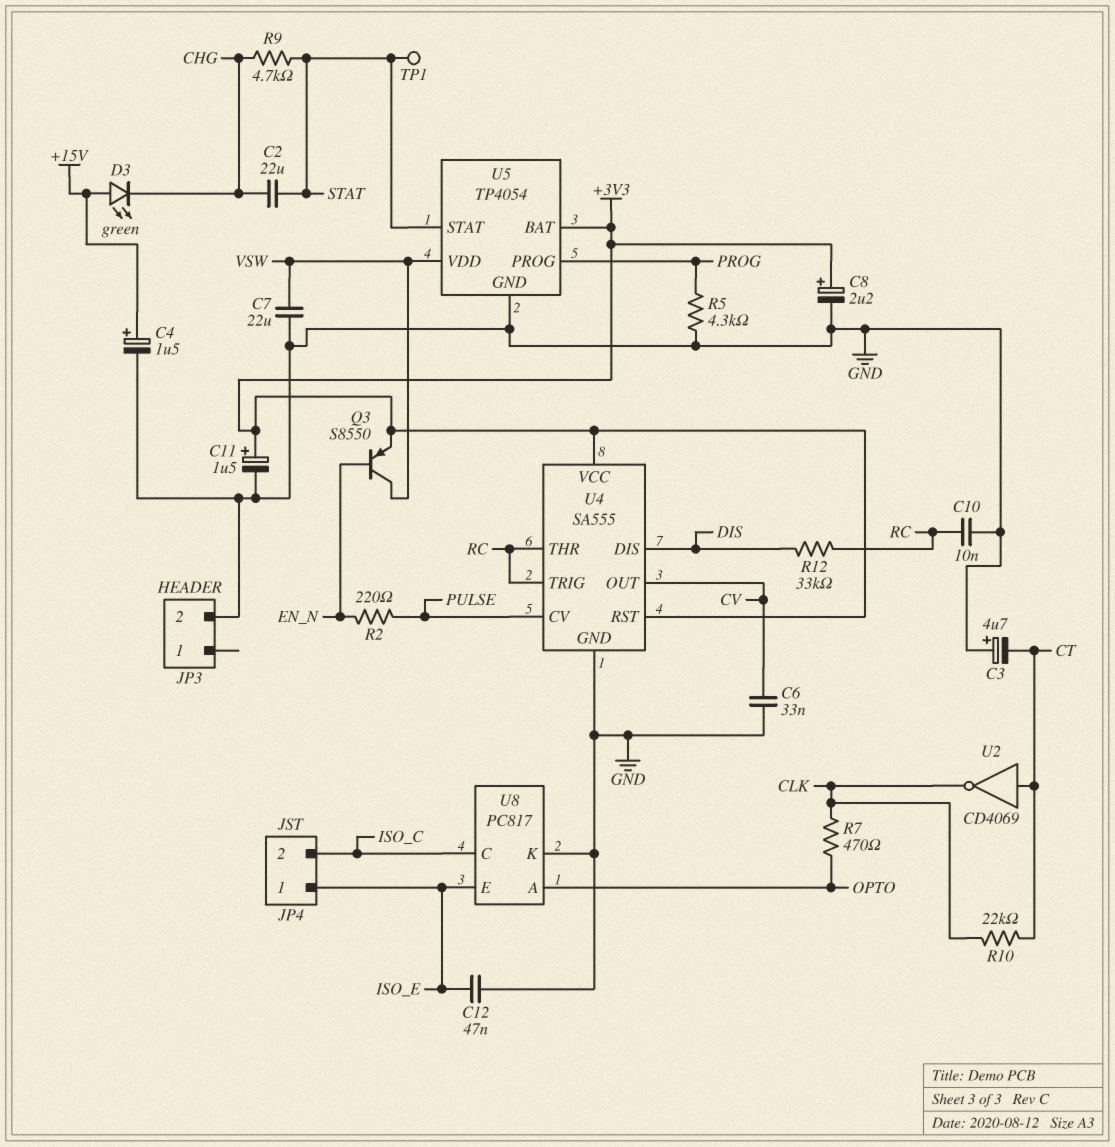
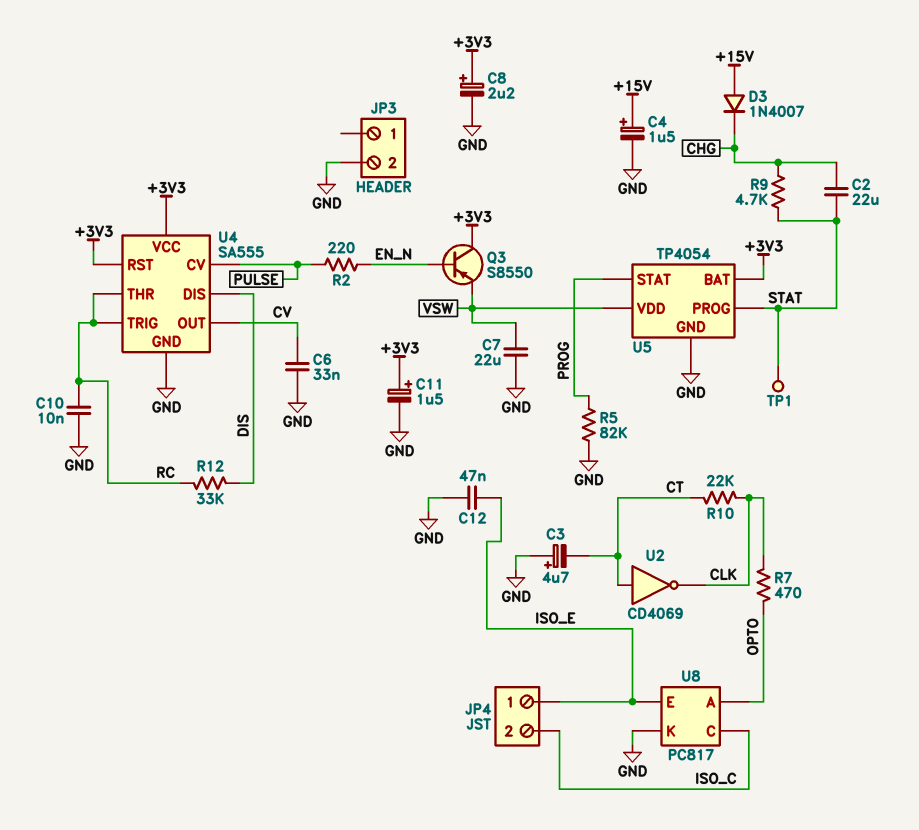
D3: LED green (A +15V, K CHG) -> diode 1N4007 (A +15V, K CHG)
Q3: PNP S8550 (B EN_N, C VSW, E +3V3) -> PNP S8550 (B EN_N, C +3V3, E VSW)
R5: 4.3k (GND, PROG) -> 82k (GND, PROG)
U5 pin PROG: PROG -> STAT
U5 pin STAT: STAT -> PROG

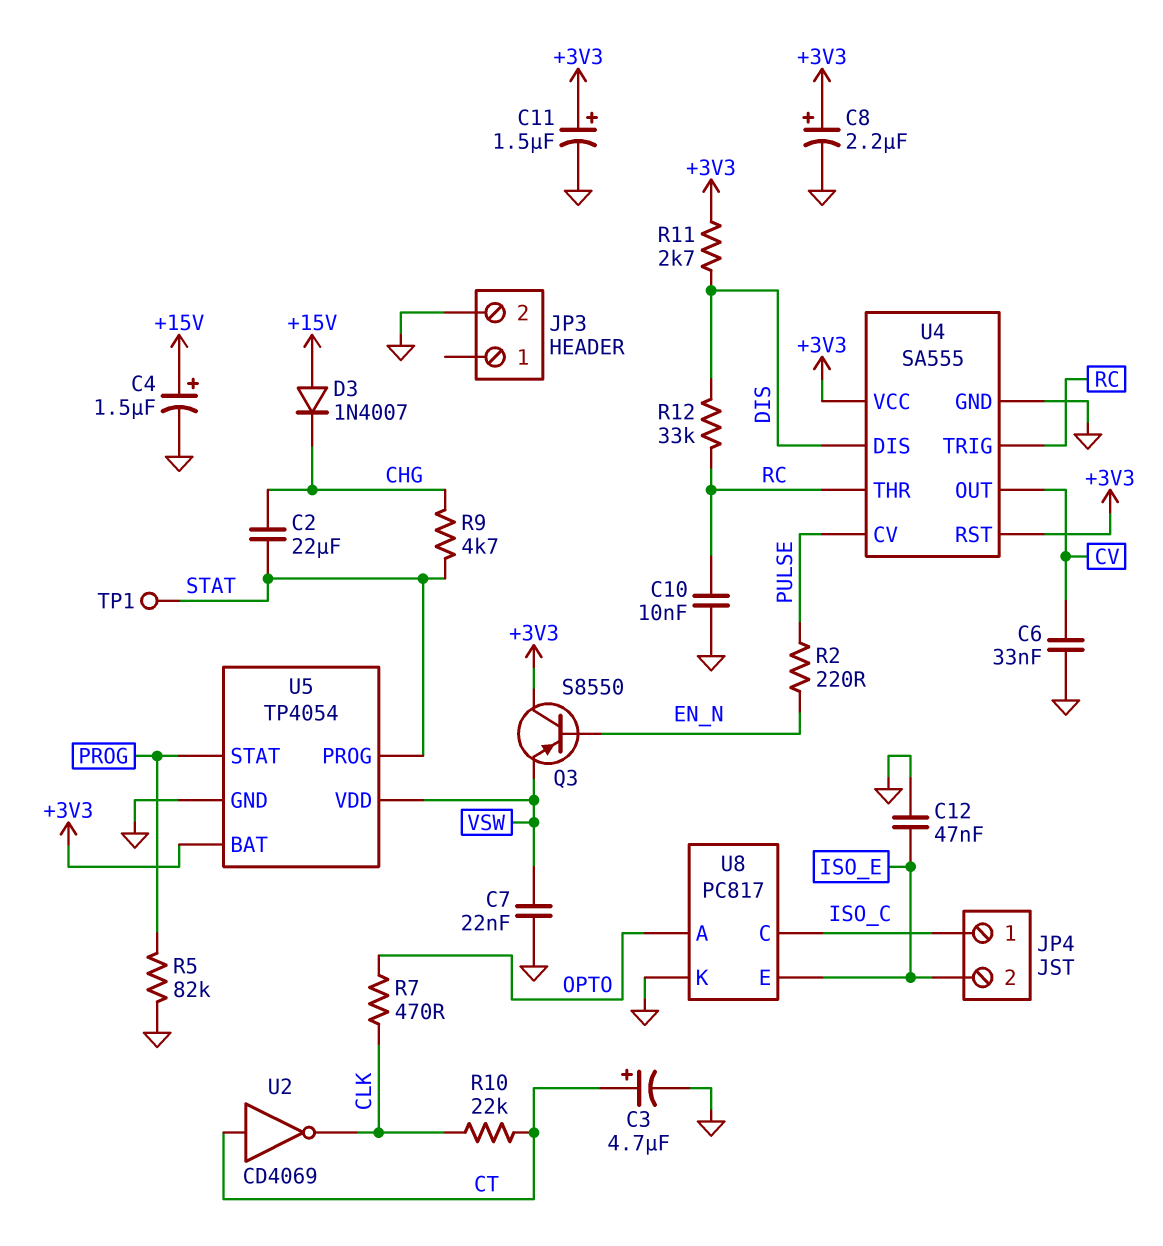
C3: 4.7uF (plus GND, minus CT) -> 4.7uF (plus CT, minus GND)
C7: 22uF (GND, VSW) -> 22nF (GND, VSW)
JP4 pin 1: ISO_E -> ISO_C
JP4 pin 2: ISO_C -> ISO_E
R11: none -> 2.7k (+3V3, DIS)

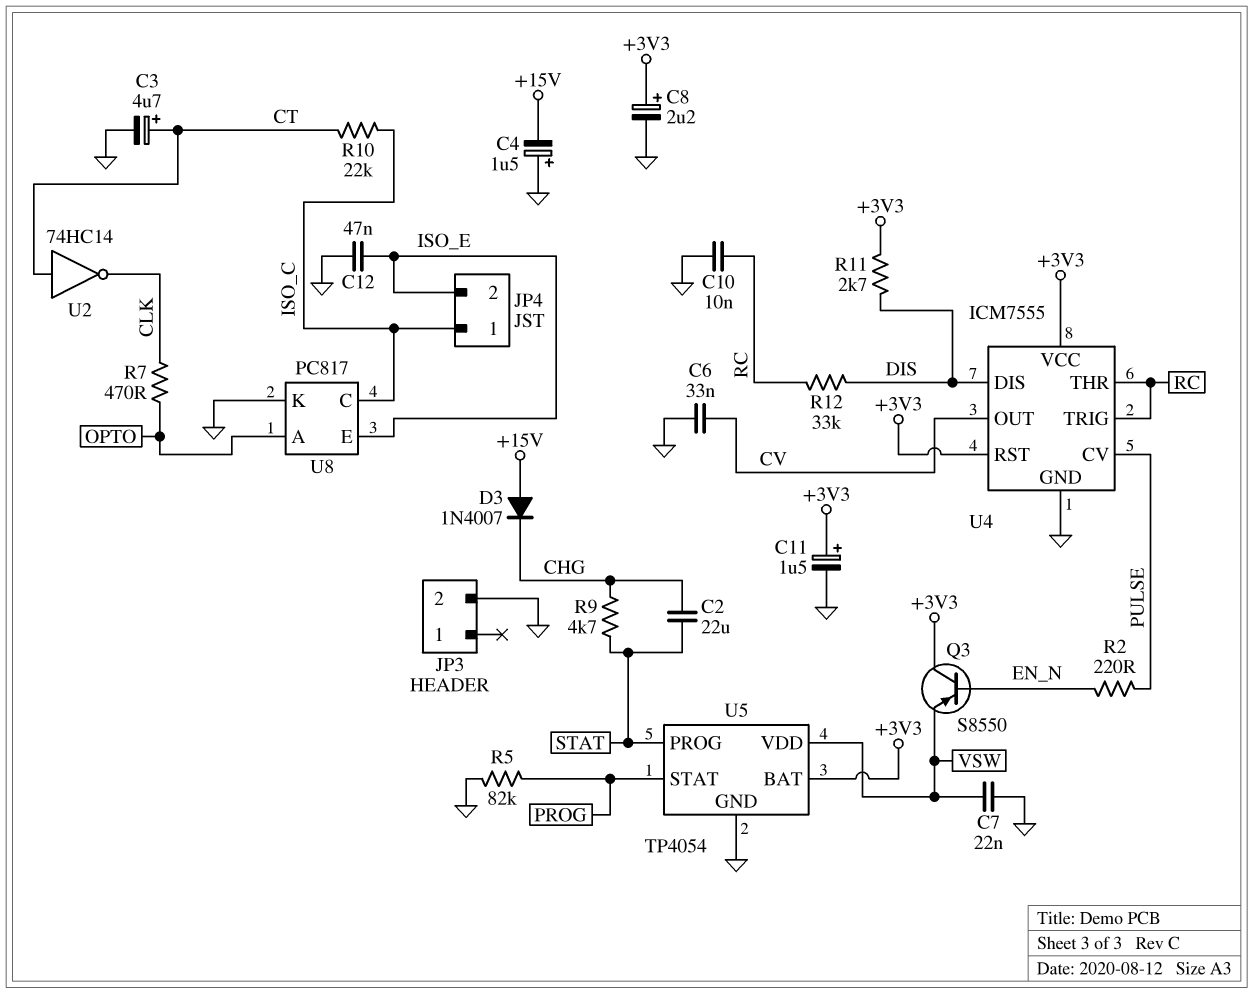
C4: 1.5uF (plus +15V, minus GND) -> 1.5uF (plus GND, minus +15V)
R10: 22k (CLK, CT) -> 22k (CT, ISO_C)
TP1: test point (STAT) -> none
U2: NOT CD4069 (in CT, out CLK) -> NOT 74HC14 (in CT, out CLK)
U4: SA555 -> ICM7555

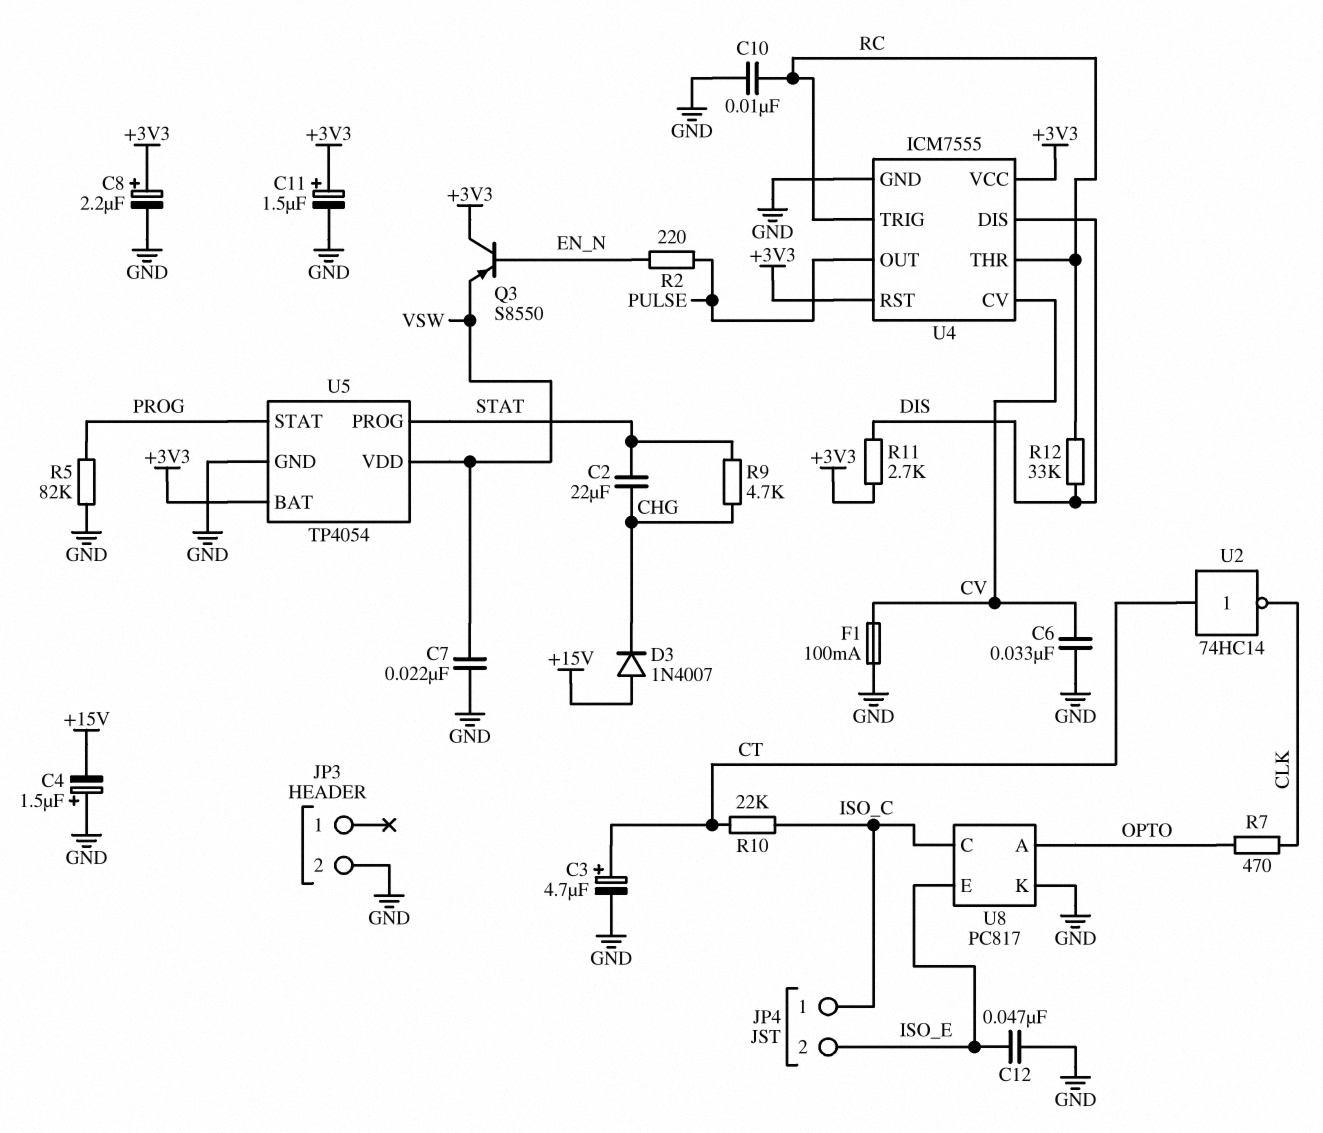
F1: none -> 100mA (CV, GND)
U4 pin CV: PULSE -> CV
U4 pin OUT: CV -> PULSE

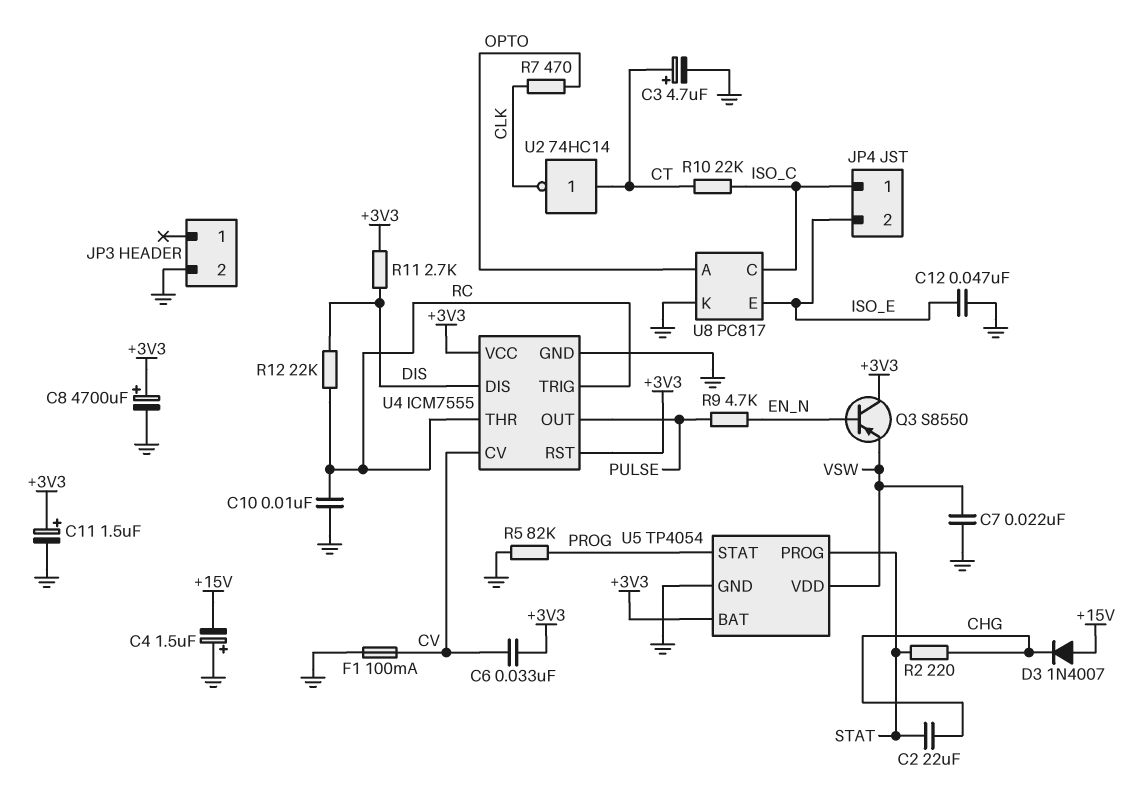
C6: 33nF (CV, GND) -> 33nF (+3V3, CV)
C8: 2.2uF (plus +3V3, minus GND) -> 4700uF (plus +3V3, minus GND)
R2: 220 (EN_N, PULSE) -> 220 (CHG, STAT)
R9: 4.7k (CHG, STAT) -> 4.7k (EN_N, PULSE)
R12: 33k (DIS, RC) -> 22k (DIS, RC)

